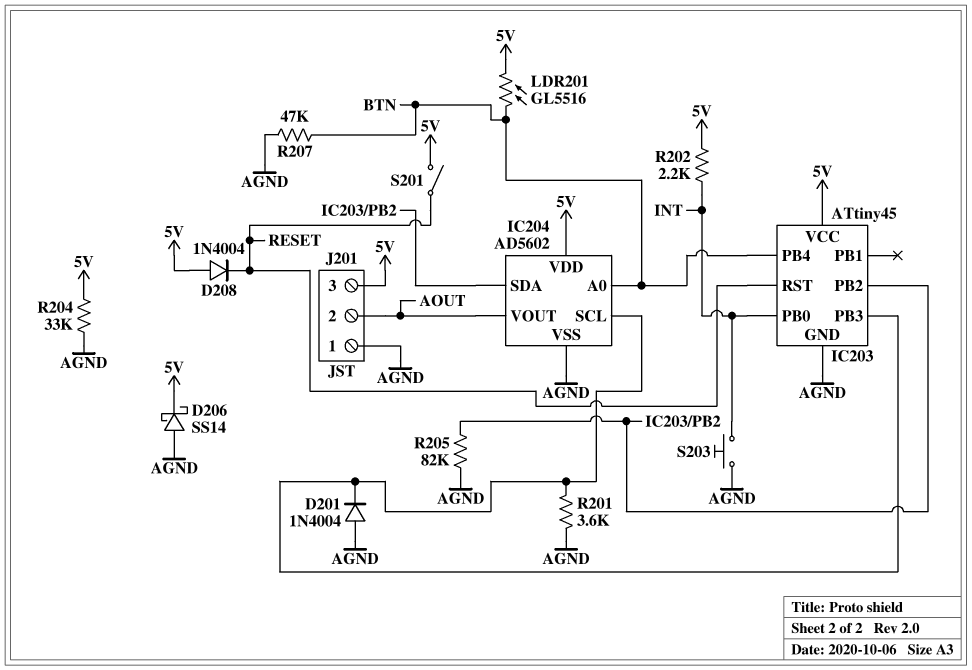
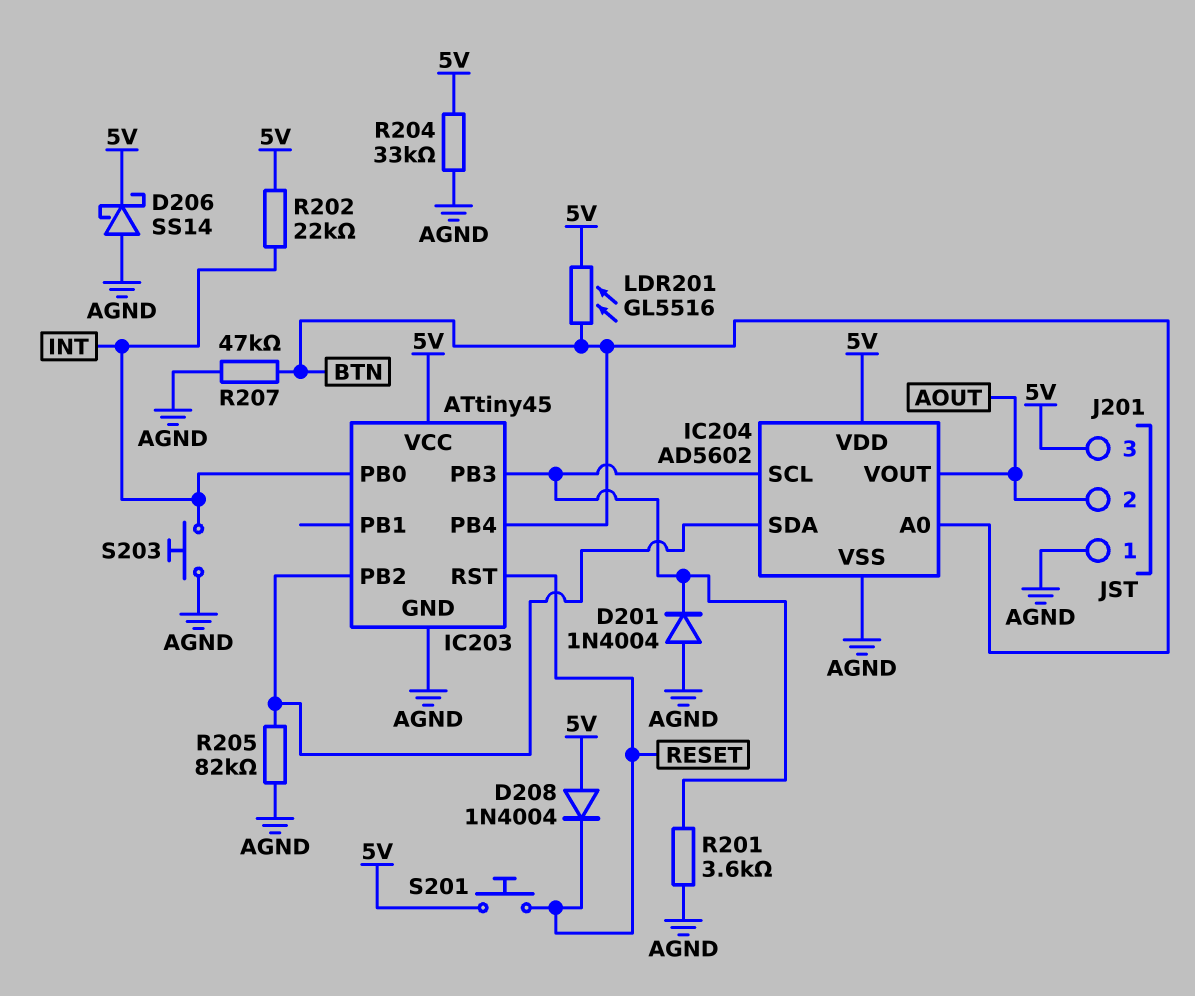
R202: 2.2k (5V, INT) -> 22k (5V, INT)
S201: switch (5V, RESET) -> button (5V, RESET)

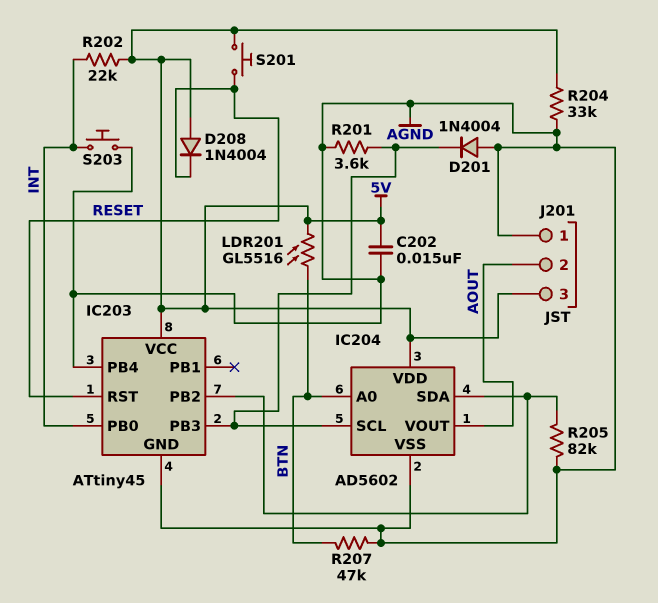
C202: none -> 15nF (5V, AGND)
D206: schottky SS14 (A AGND, K 5V) -> none
IC203 pin PB4: BTN -> AGND

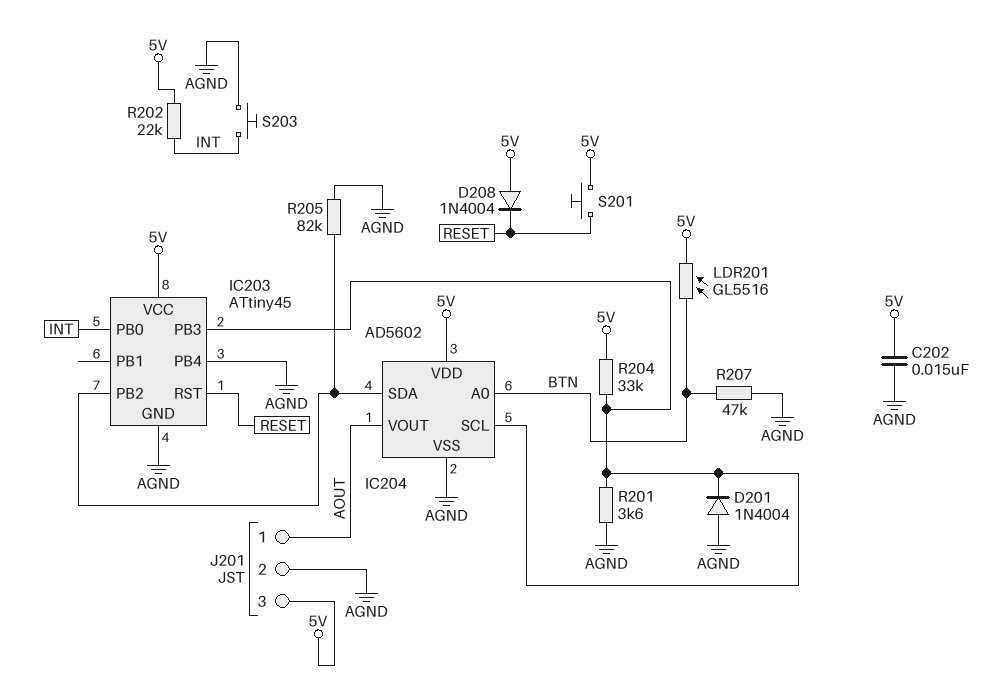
J201 pin 1: AGND -> AOUT
J201 pin 2: AOUT -> AGND
R204: 33k (5V, AGND) -> 33k (5V, IC203/PB3)

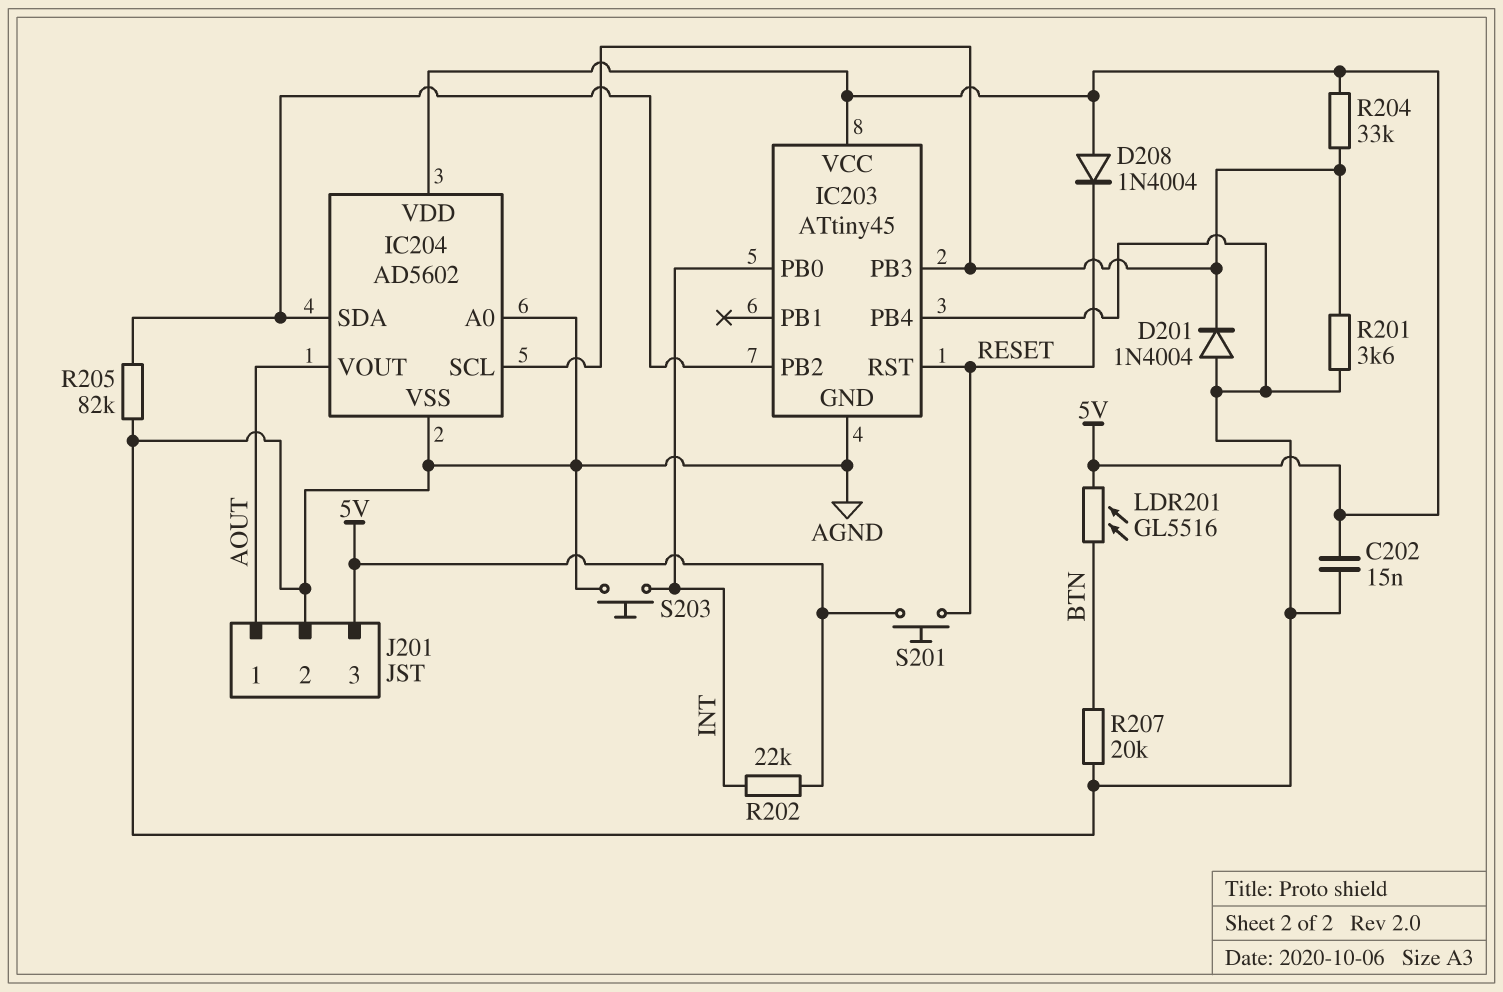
IC204 pin A0: BTN -> AGND
R207: 47k (AGND, BTN) -> 20k (AGND, BTN)

